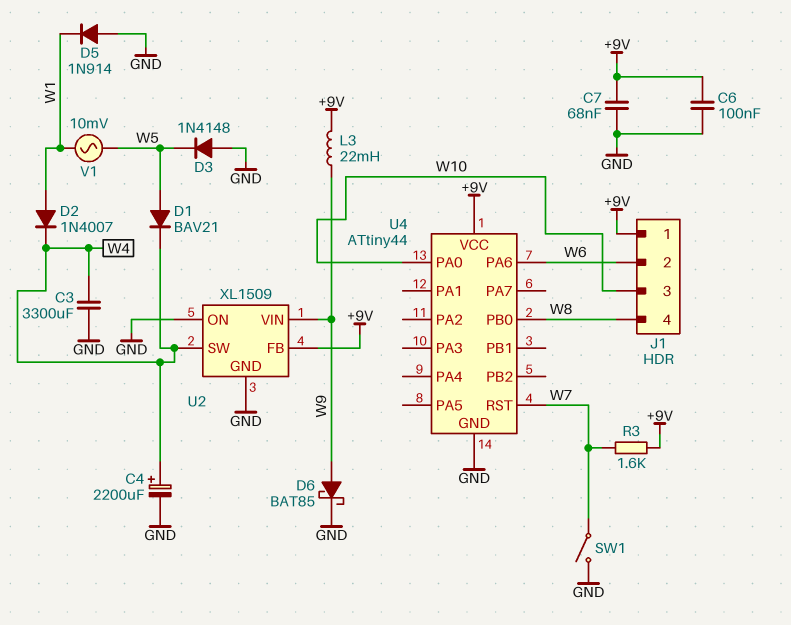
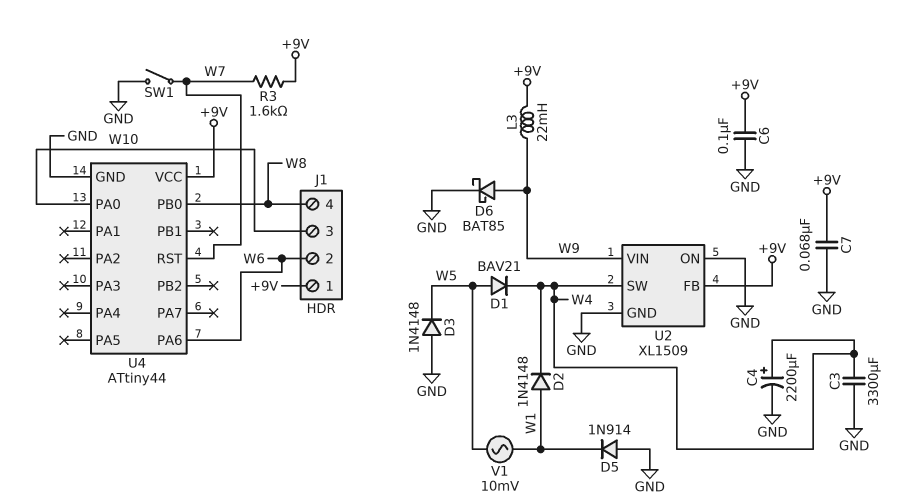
D2: diode 1N4007 (A W1, K W4) -> diode 1N4148 (A W1, K W4)

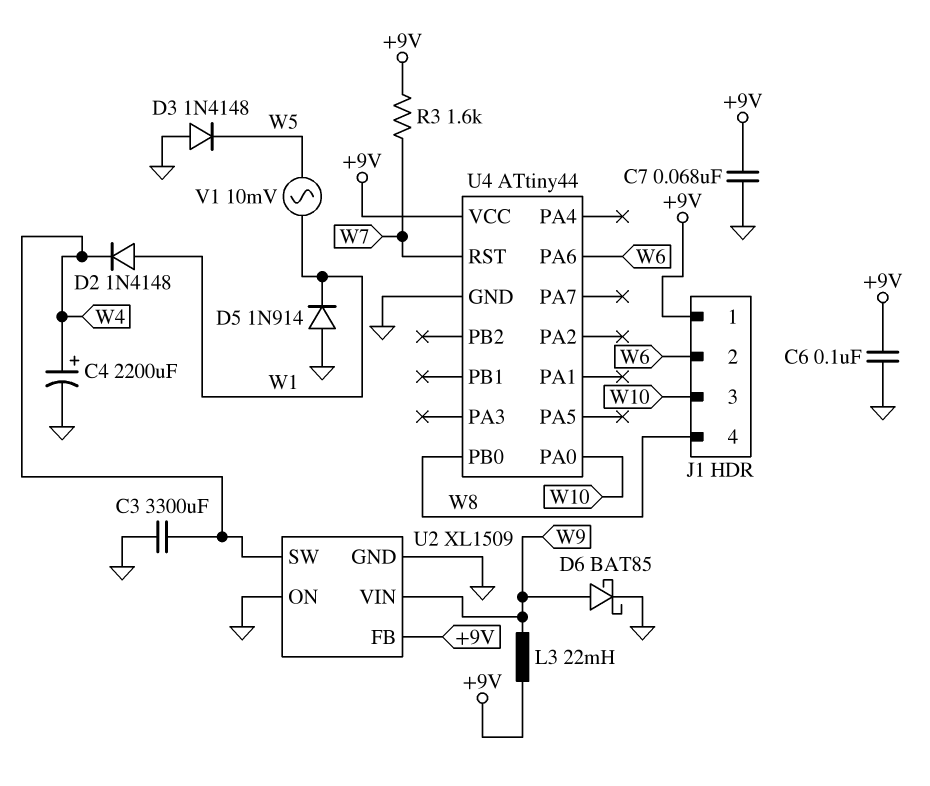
D1: diode BAV21 (A W5, K W4) -> none
SW1: switch (GND, W7) -> none

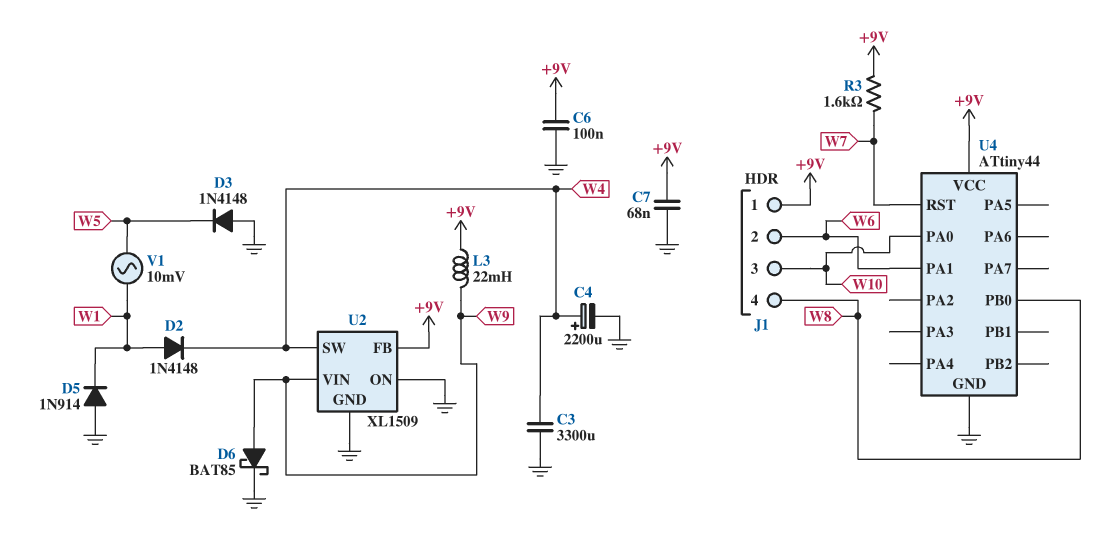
U4 pin PA1: none -> W6
U4 pin PA6: W6 -> none

